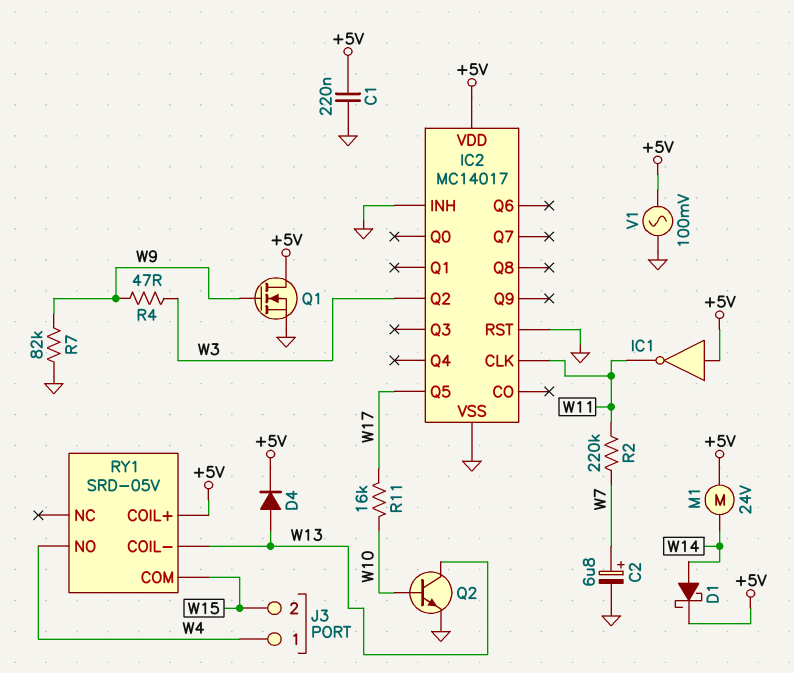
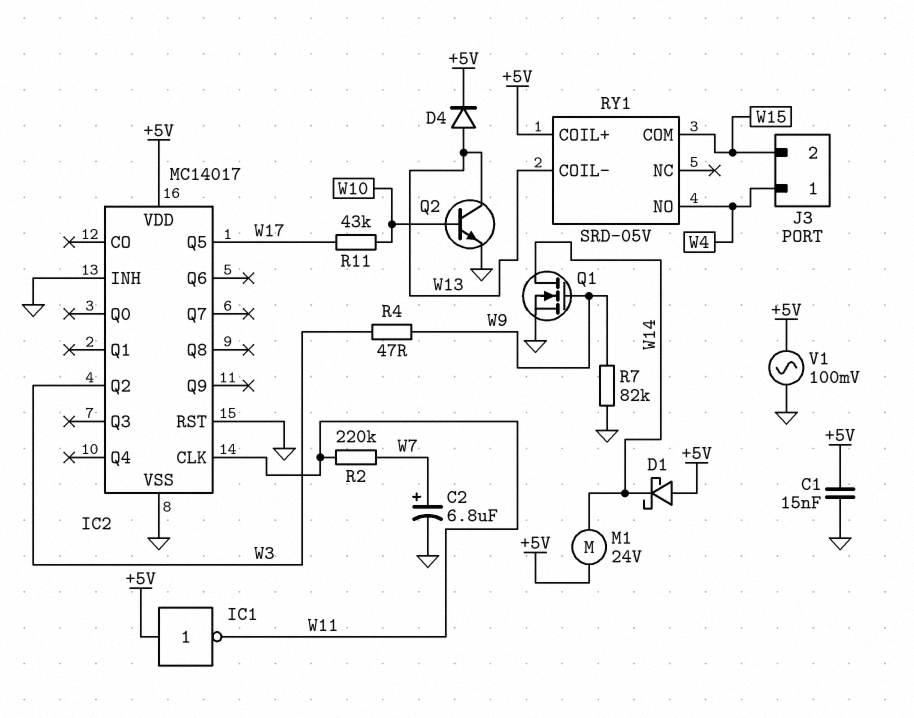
C1: 220nF (+5V, GND) -> 15nF (+5V, GND)
D1: schottky (A W14, K +5V) -> schottky (A +5V, K W14)
Q1: NMOS (G W9, D +5V, S GND) -> NMOS (G W9, D W14, S GND)
R11: 16k (W10, W17) -> 43k (W10, W17)

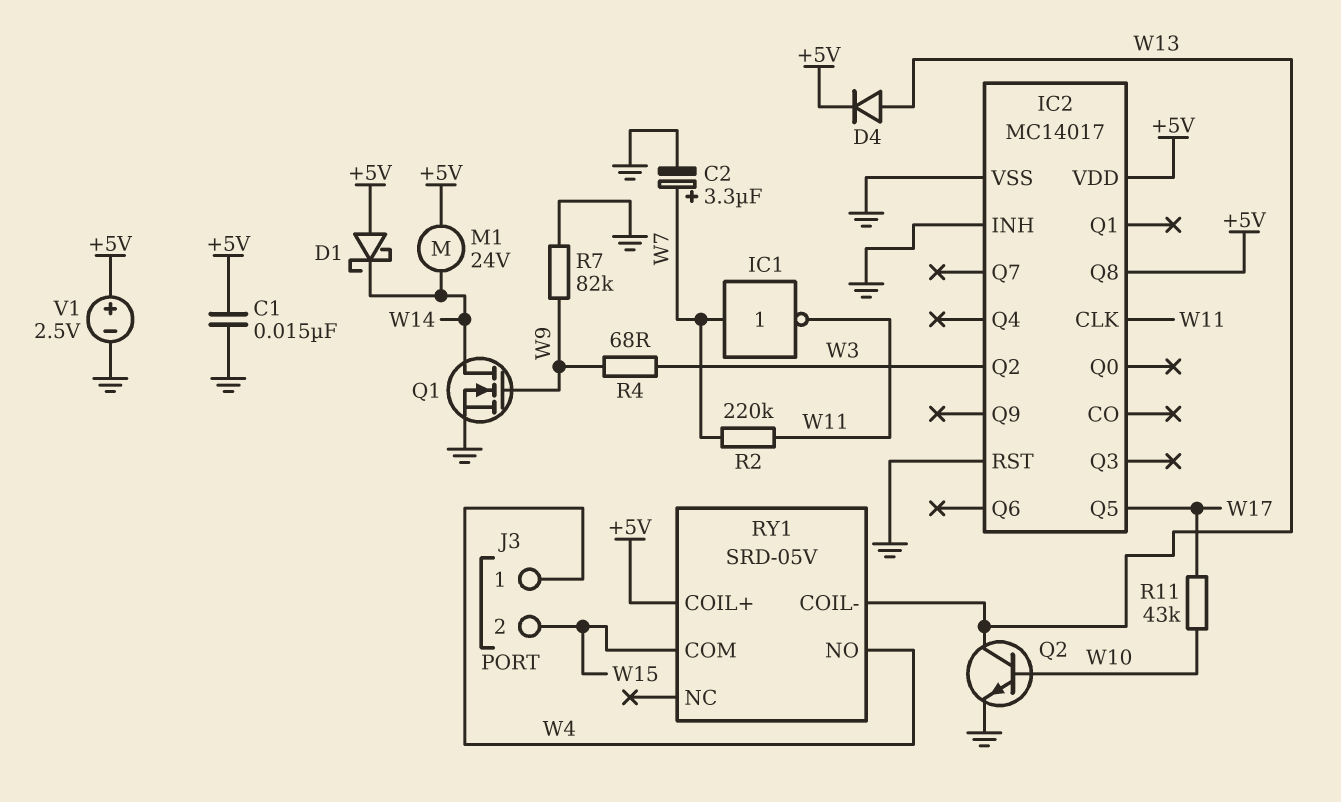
C2: 6.8uF (plus W7, minus GND) -> 3.3uF (plus W7, minus GND)
IC1: NOT (in +5V, out W11) -> NOT (in W7, out W11)
IC2 pin Q8: none -> +5V
R4: 47 (W3, W9) -> 68 (W3, W9)
V1: AC 100mV (+5V, GND) -> 2.5V (plus +5V, minus GND)

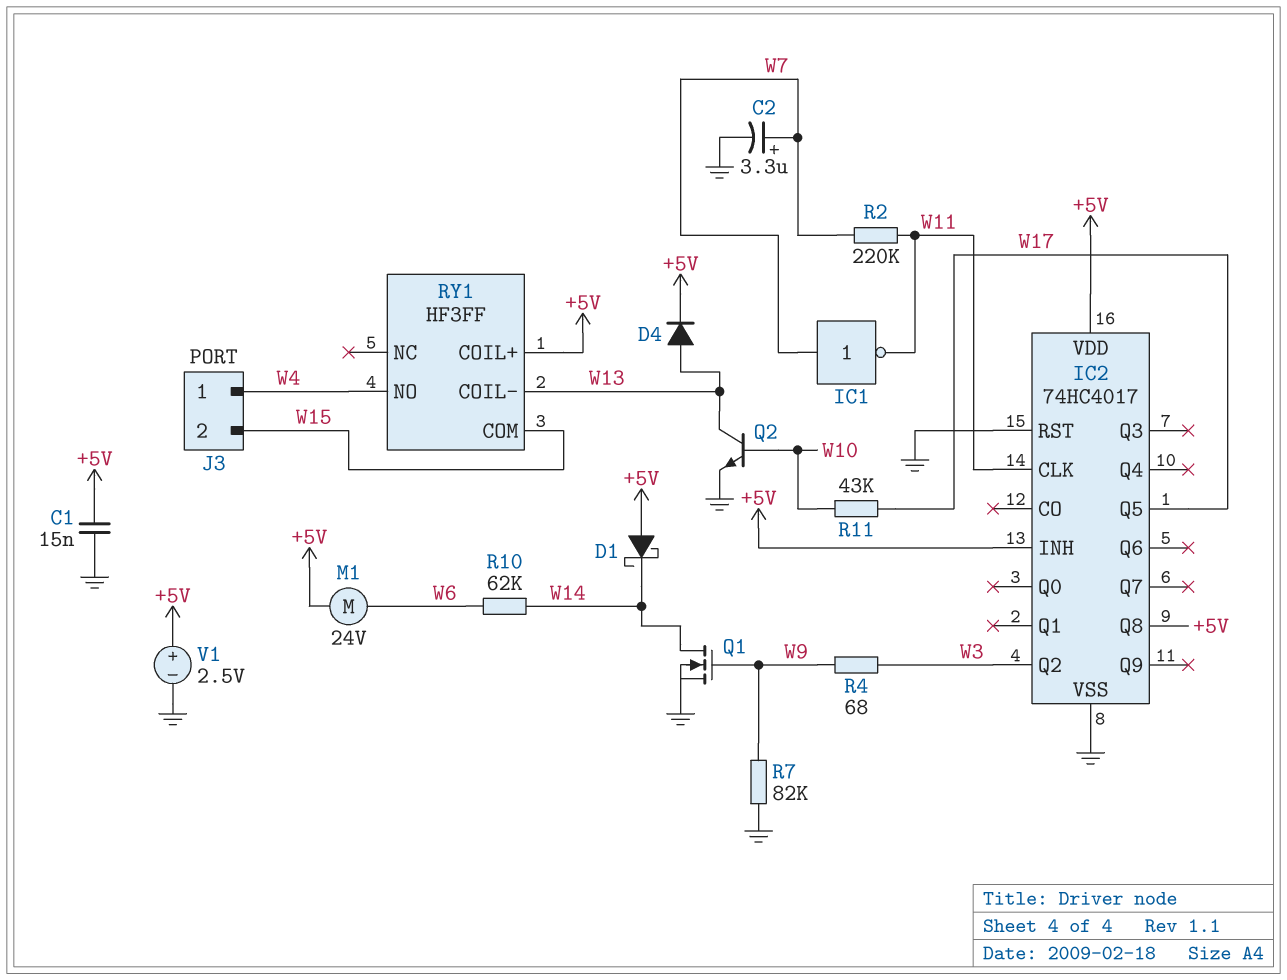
IC2: MC14017 -> 74HC4017
IC2 pin INH: GND -> +5V
M1: motor 24V (+5V, W14) -> motor 24V (+5V, W6)
R10: none -> 62k (W6, W14)
RY1: SRD-05V -> HF3FF

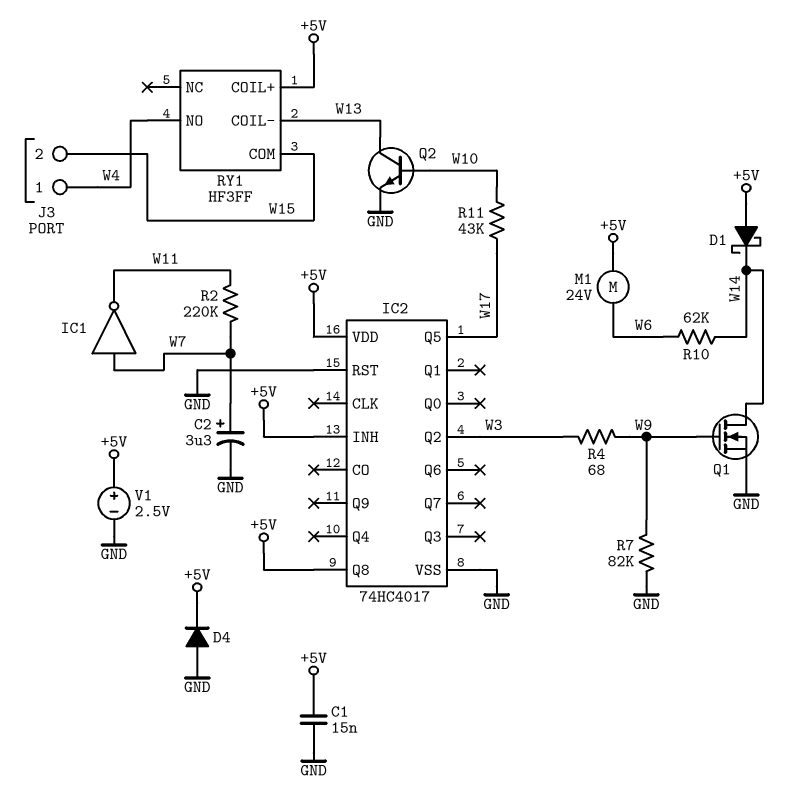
D4: diode (A W13, K +5V) -> diode (A GND, K +5V)
IC2 pin CLK: W11 -> none

